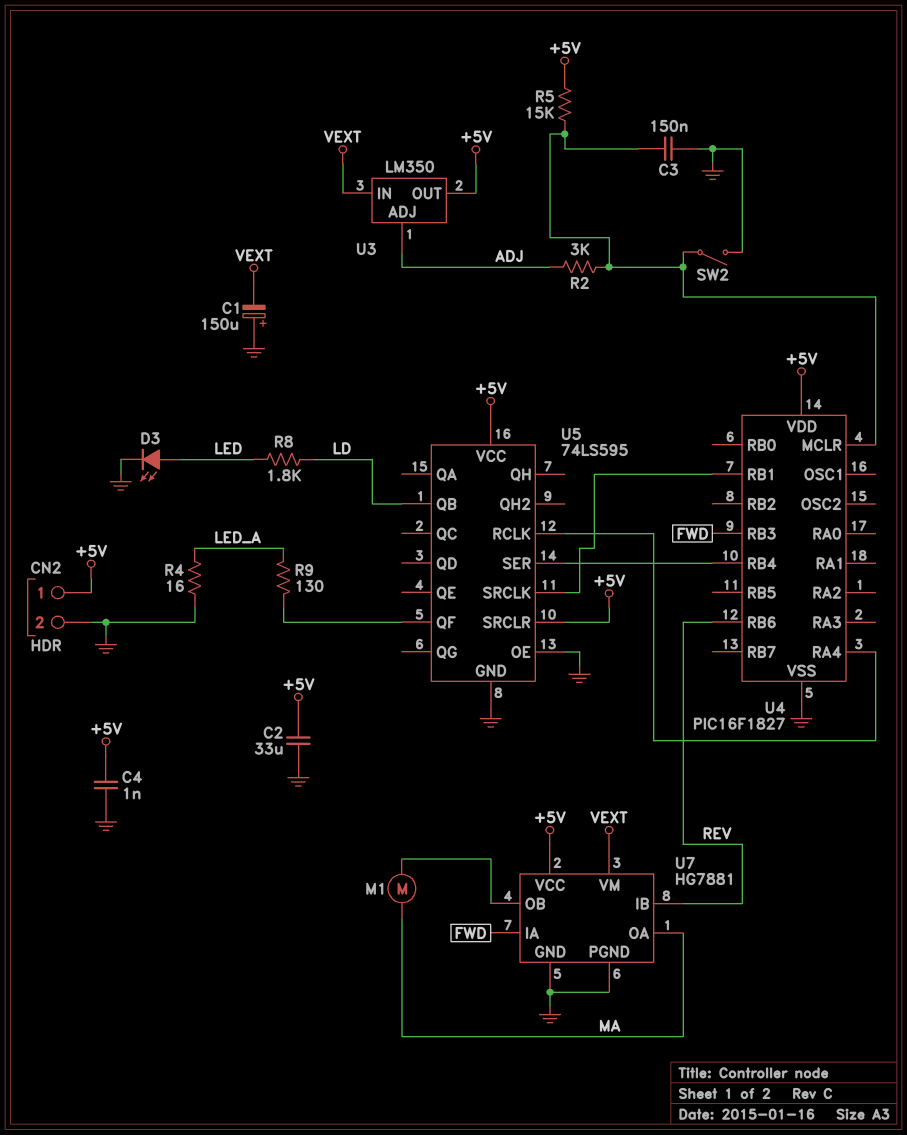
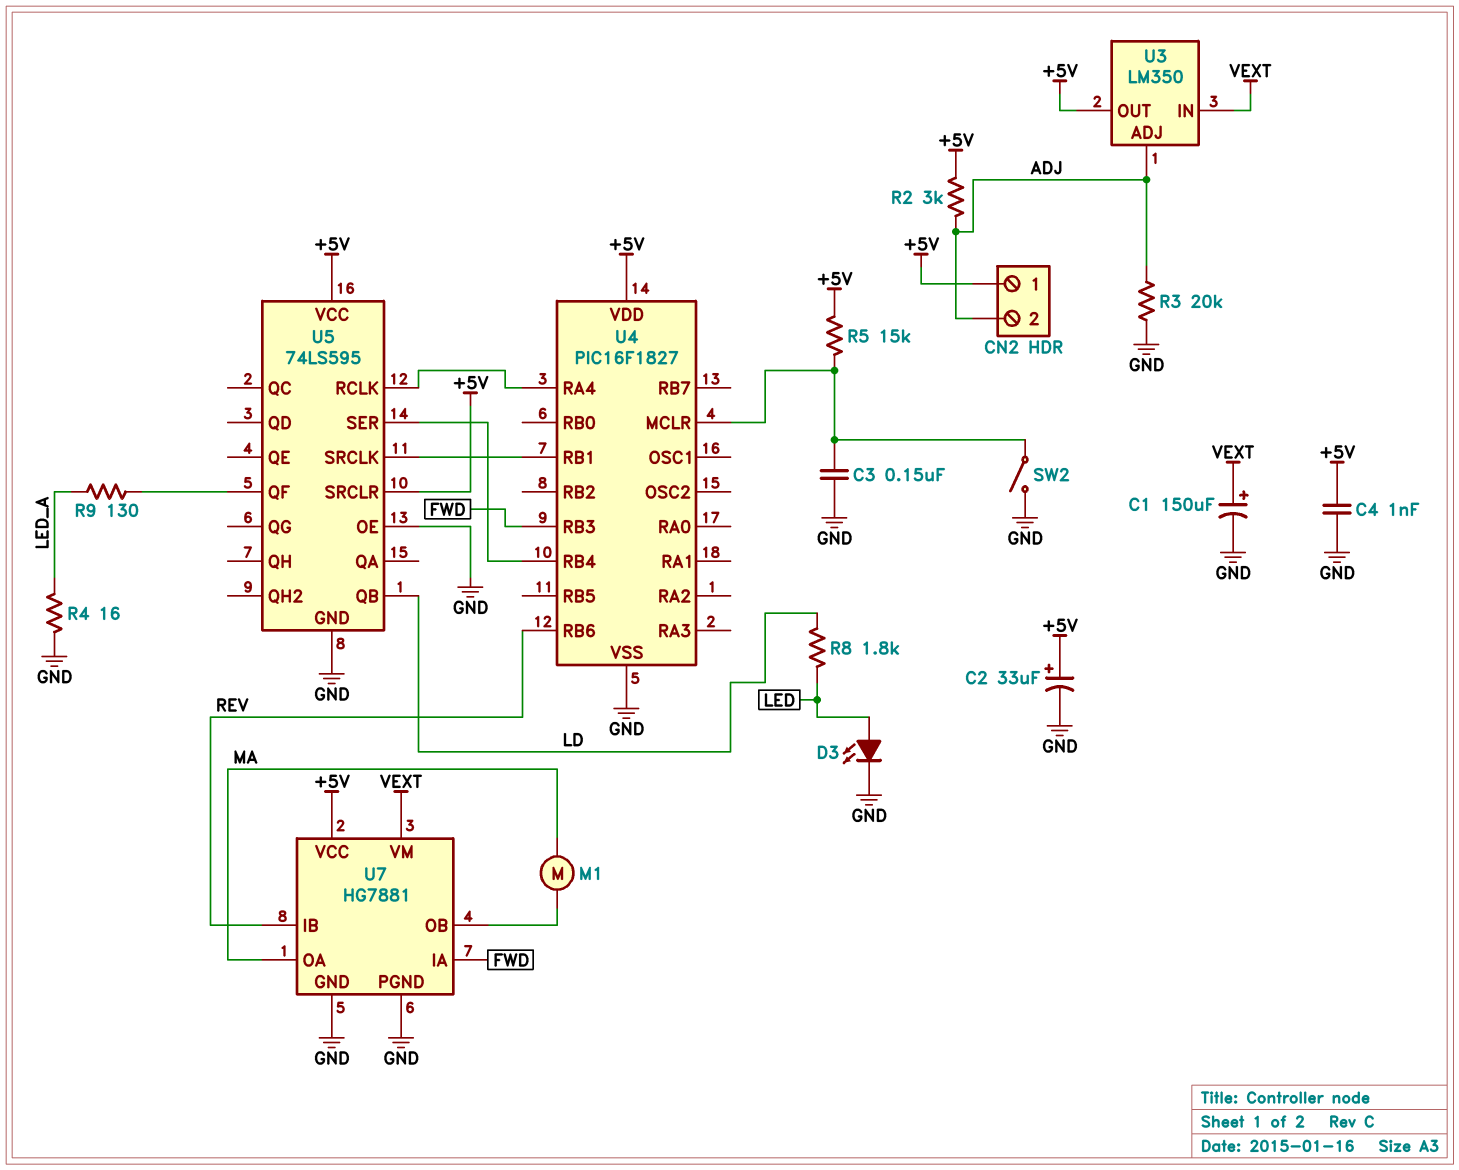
C1: 150uF (plus GND, minus VEXT) -> 150uF (plus VEXT, minus GND)
C2: 33uF (+5V, GND) -> 33uF (plus +5V, minus GND)
CN2 pin 2: GND -> ADJ
R2: 3k (ADJ, U4/MCLR) -> 3k (+5V, ADJ)
R3: none -> 20k (ADJ, GND)

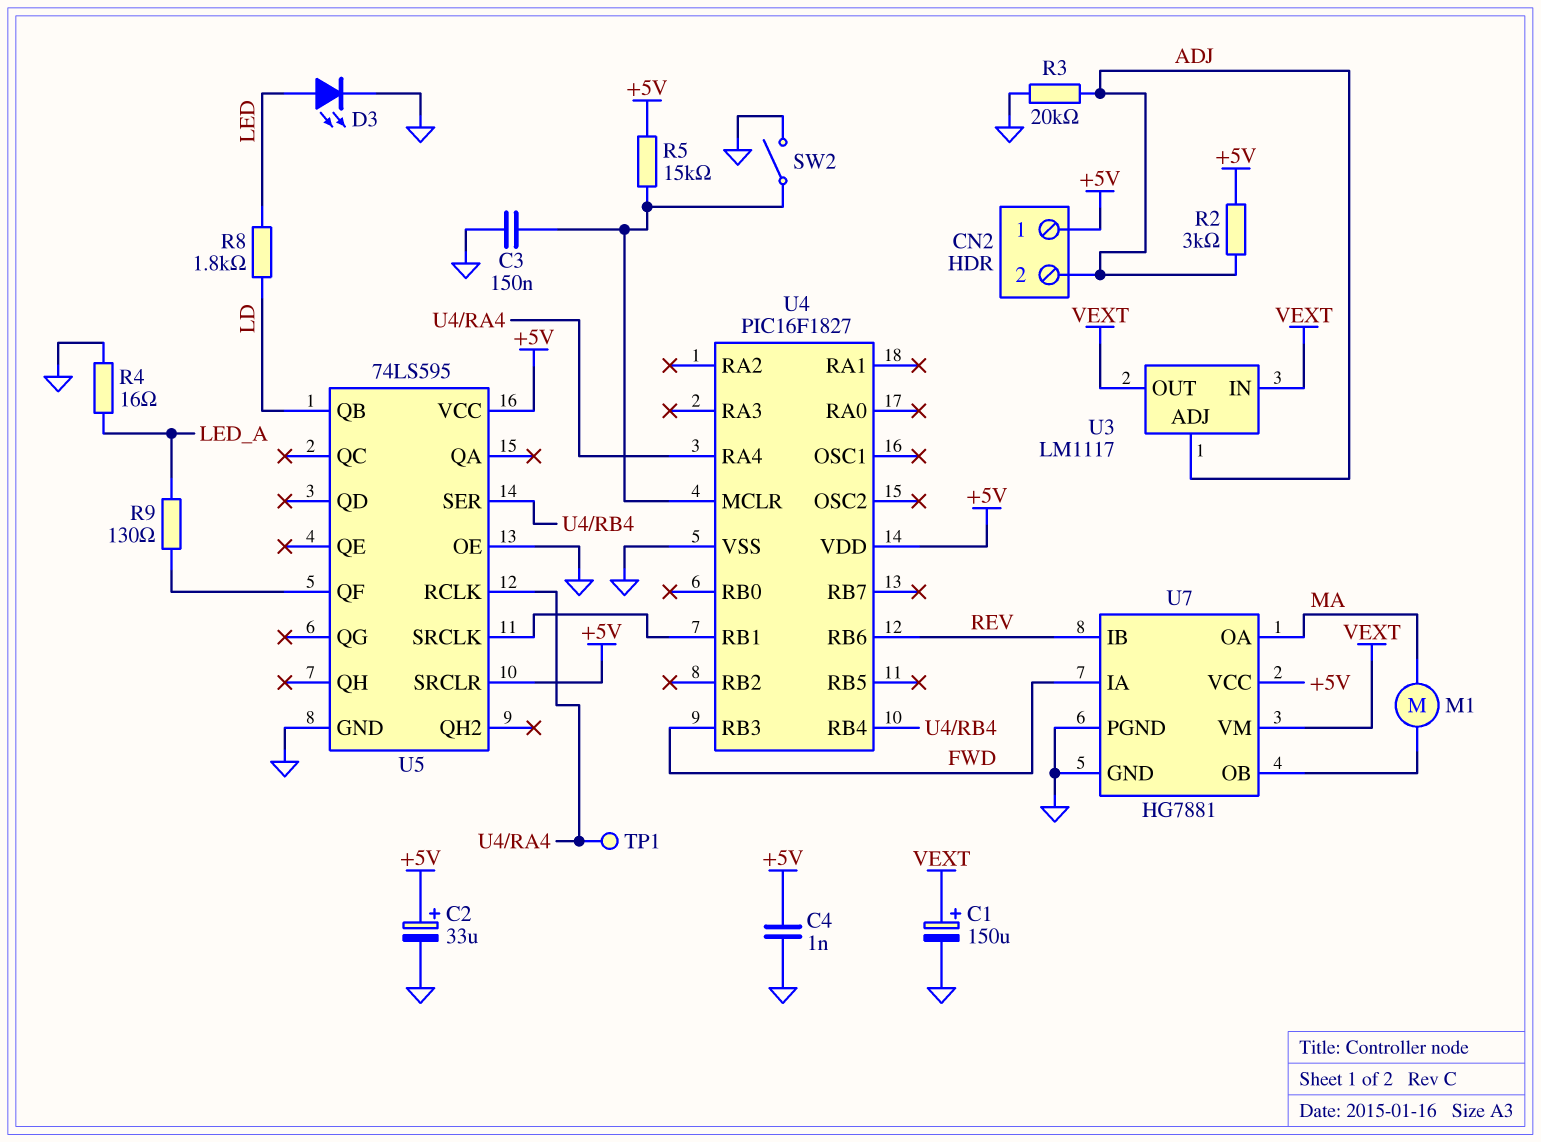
TP1: none -> test point (U4/RA4)
U3: LM350 -> LM1117
U3 pin OUT: +5V -> VEXT

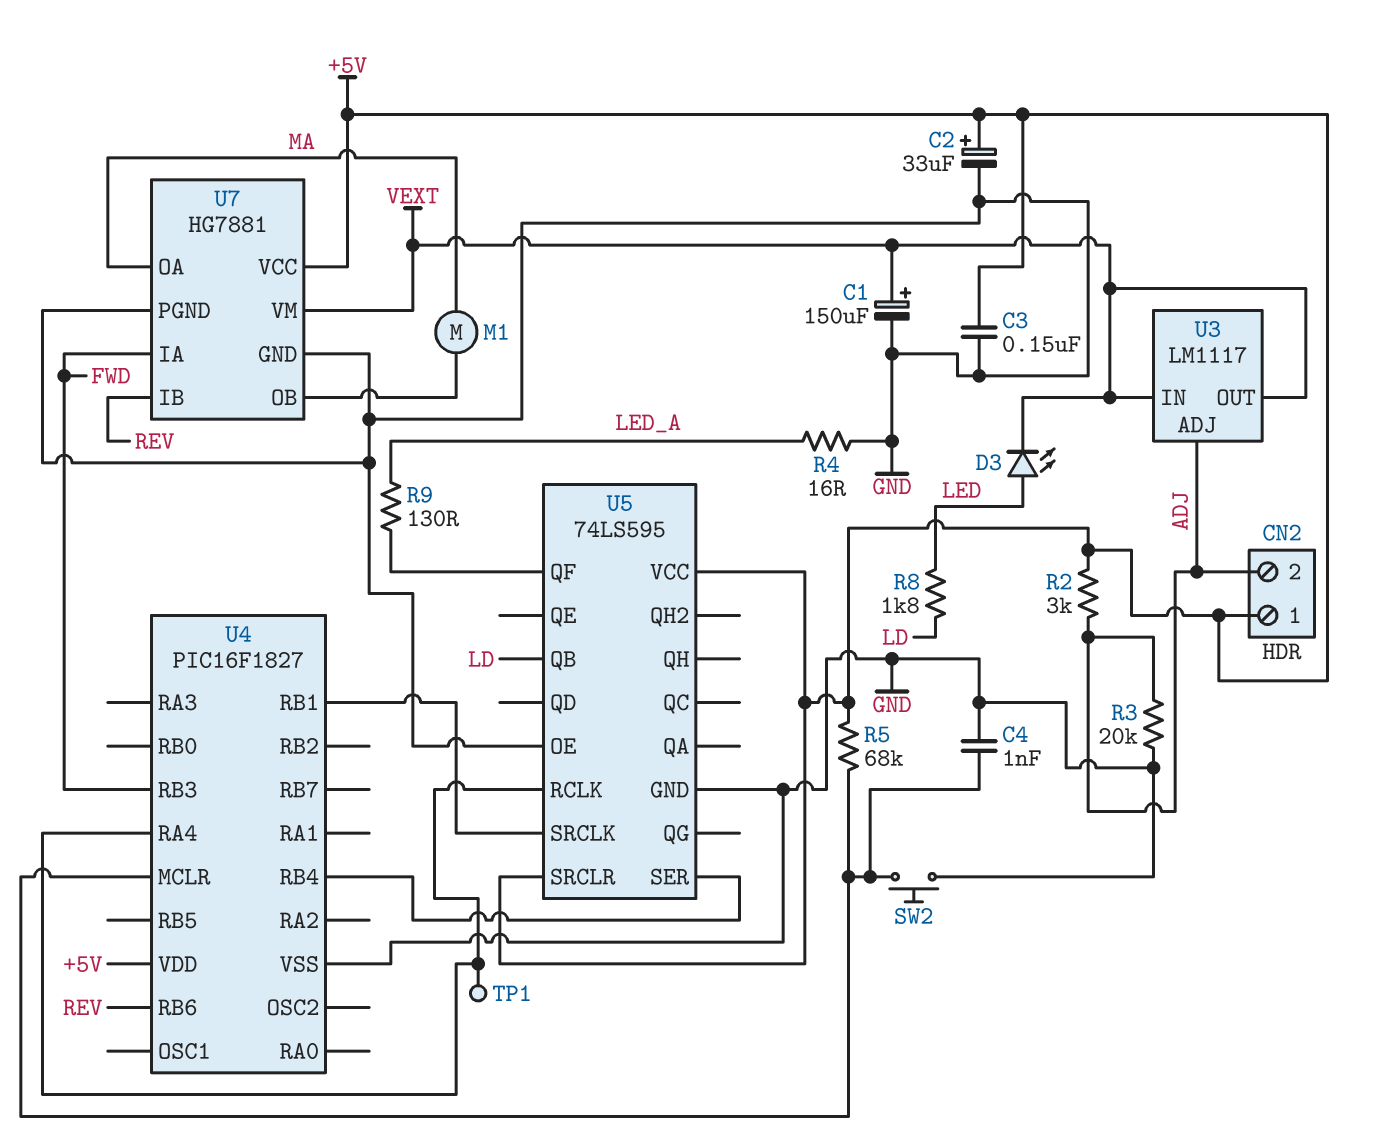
C3: 150nF (GND, U4/MCLR) -> 150nF (+5V, GND)
C4: 1nF (+5V, GND) -> 1nF (GND, U4/MCLR)
D3: LED (A LED, K GND) -> LED (A LED, K VEXT)
R5: 15k (+5V, U4/MCLR) -> 68k (+5V, U4/MCLR)
SW2: switch (GND, U4/MCLR) -> button (GND, U4/MCLR)

